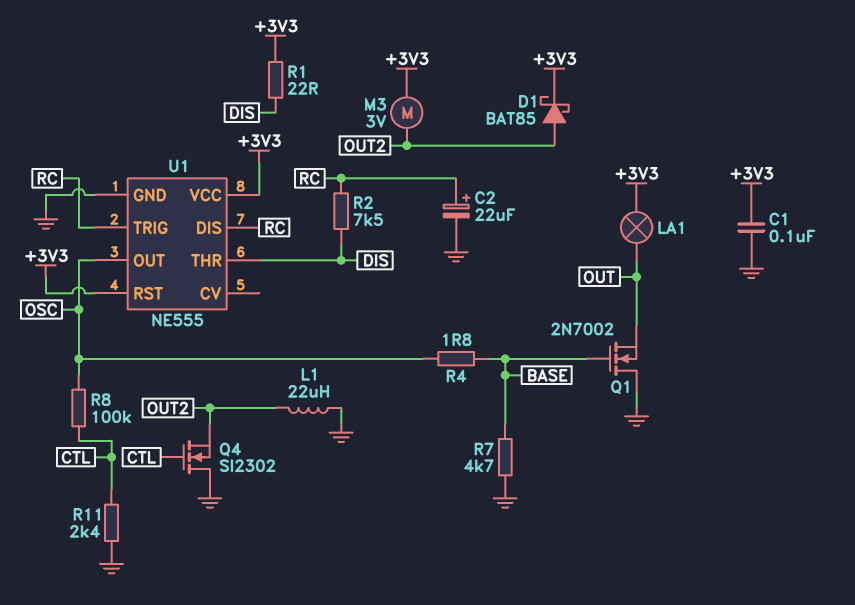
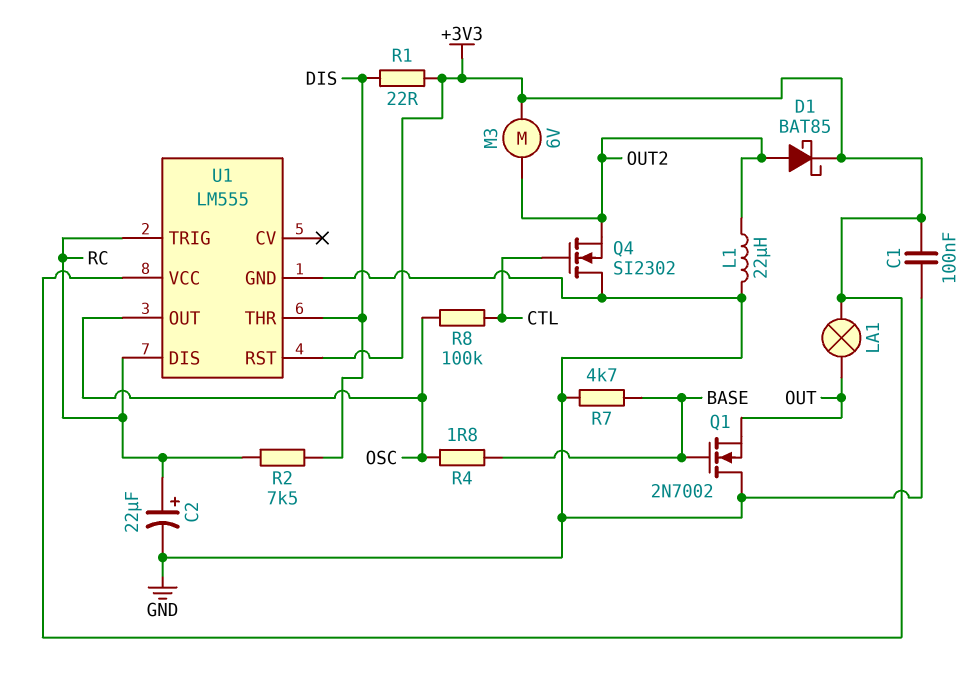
M3: motor 3V (+3V3, OUT2) -> motor 6V (+3V3, OUT2)
R11: 2.4k (CTL, GND) -> none
U1: NE555 -> LM555

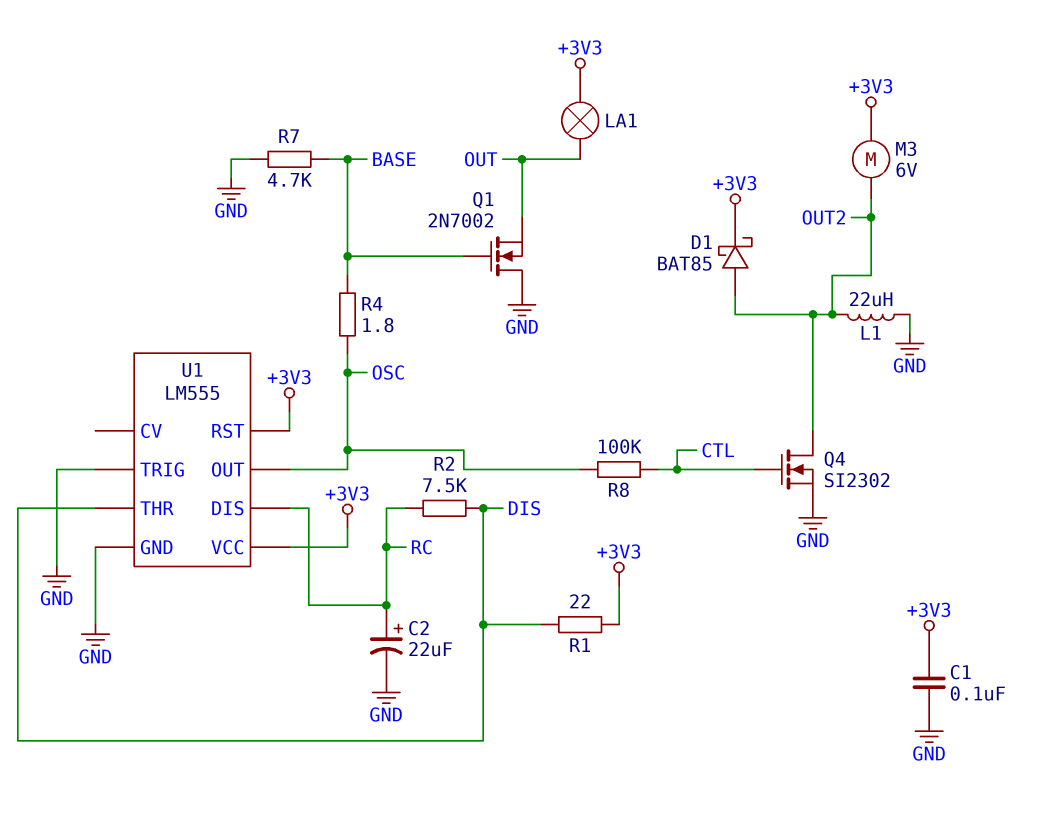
Q4: NMOS SI2302 (G CTL, D GND, S OUT2) -> NMOS SI2302 (G CTL, D OUT2, S GND)
U1 pin TRIG: RC -> GND

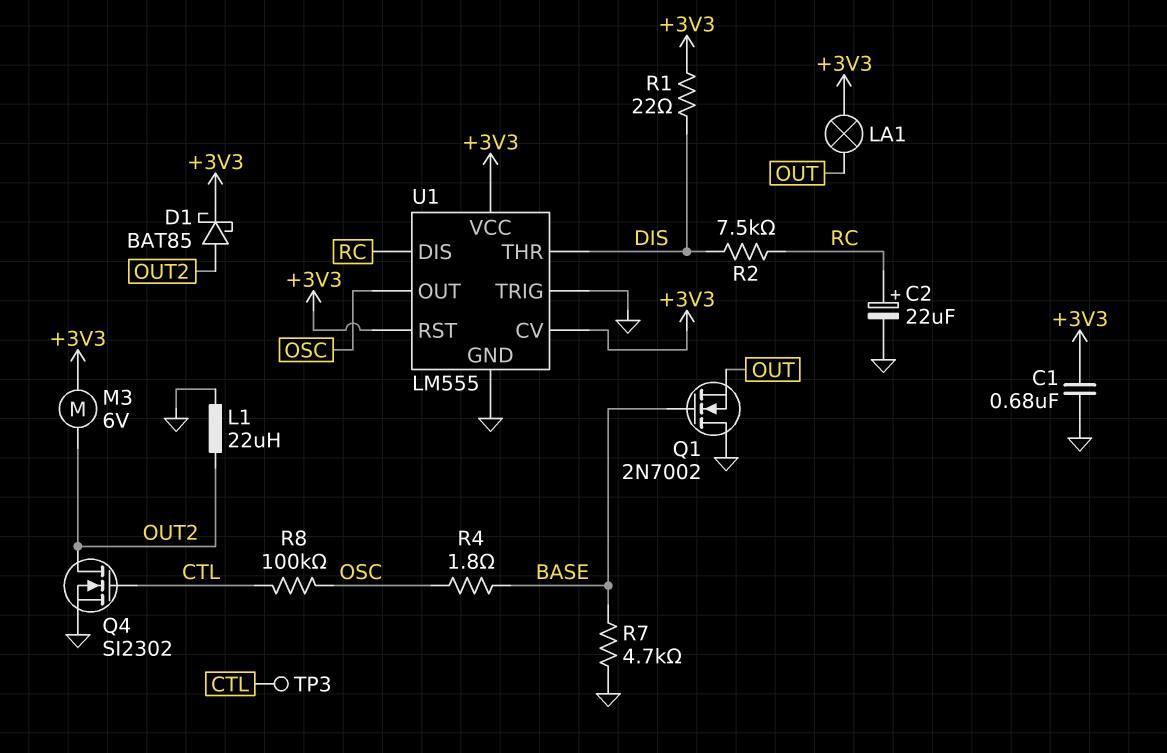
C1: 100nF (+3V3, GND) -> 680nF (+3V3, GND)
TP3: none -> test point (CTL)
U1 pin CV: none -> +3V3

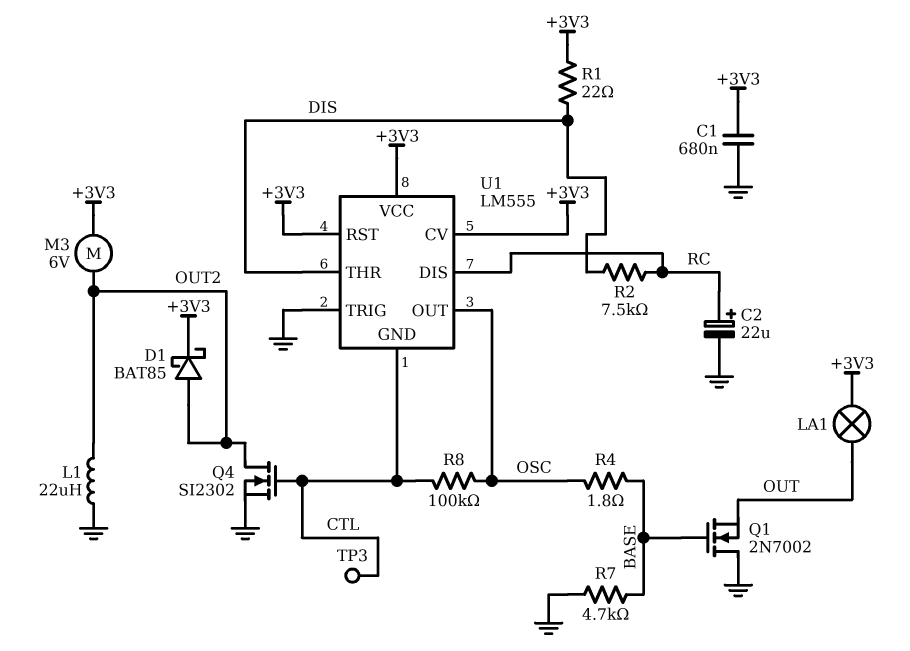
U1 pin GND: GND -> CTL

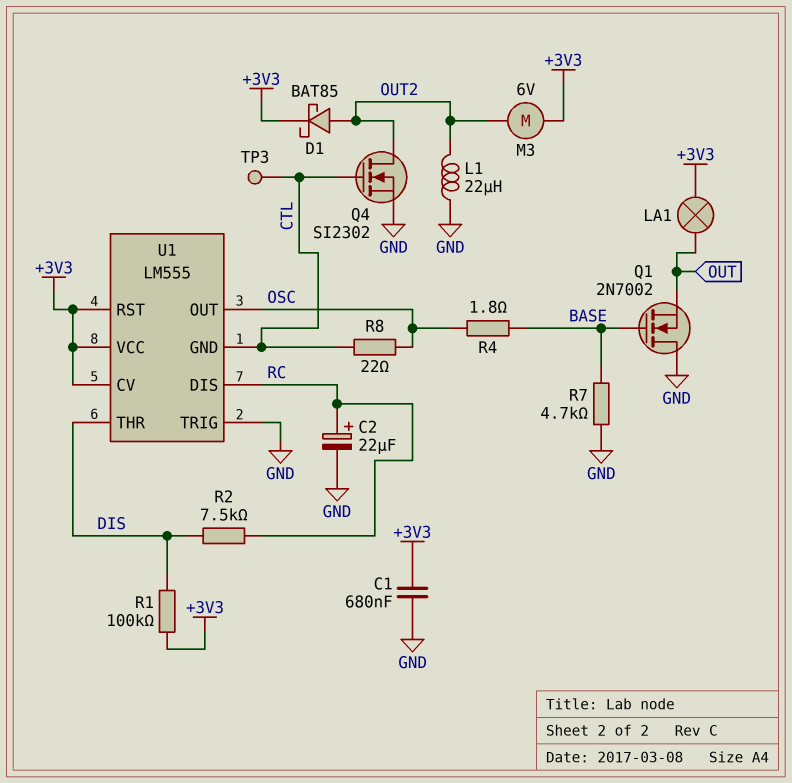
R1: 22 (+3V3, DIS) -> 100k (+3V3, DIS)
R8: 100k (CTL, OSC) -> 22 (CTL, OSC)

